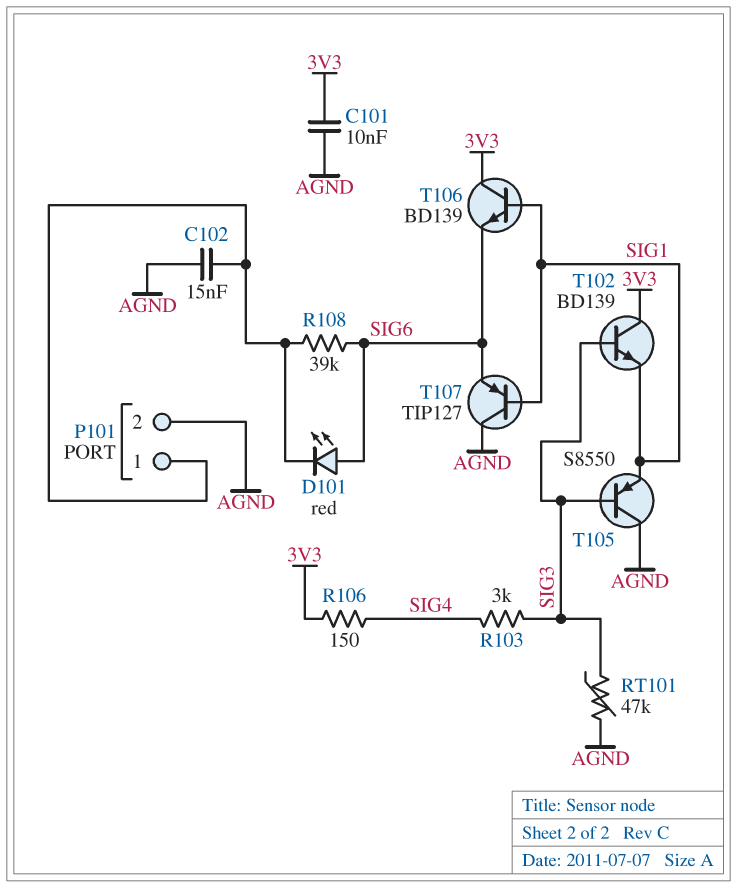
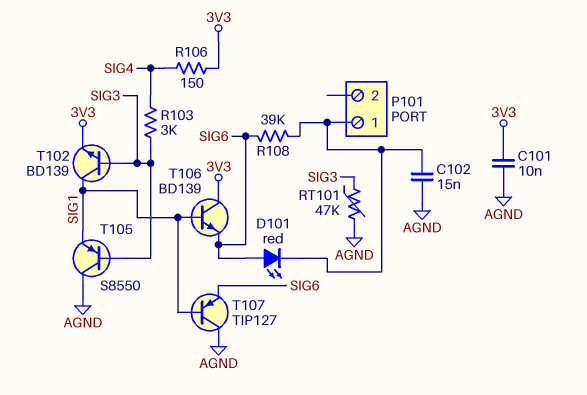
P101 pin 2: AGND -> none
T102: NPN BD139 (B SIG3, C 3V3, E SIG1) -> NPN BD139 (B SIG3, C SIG1, E 3V3)

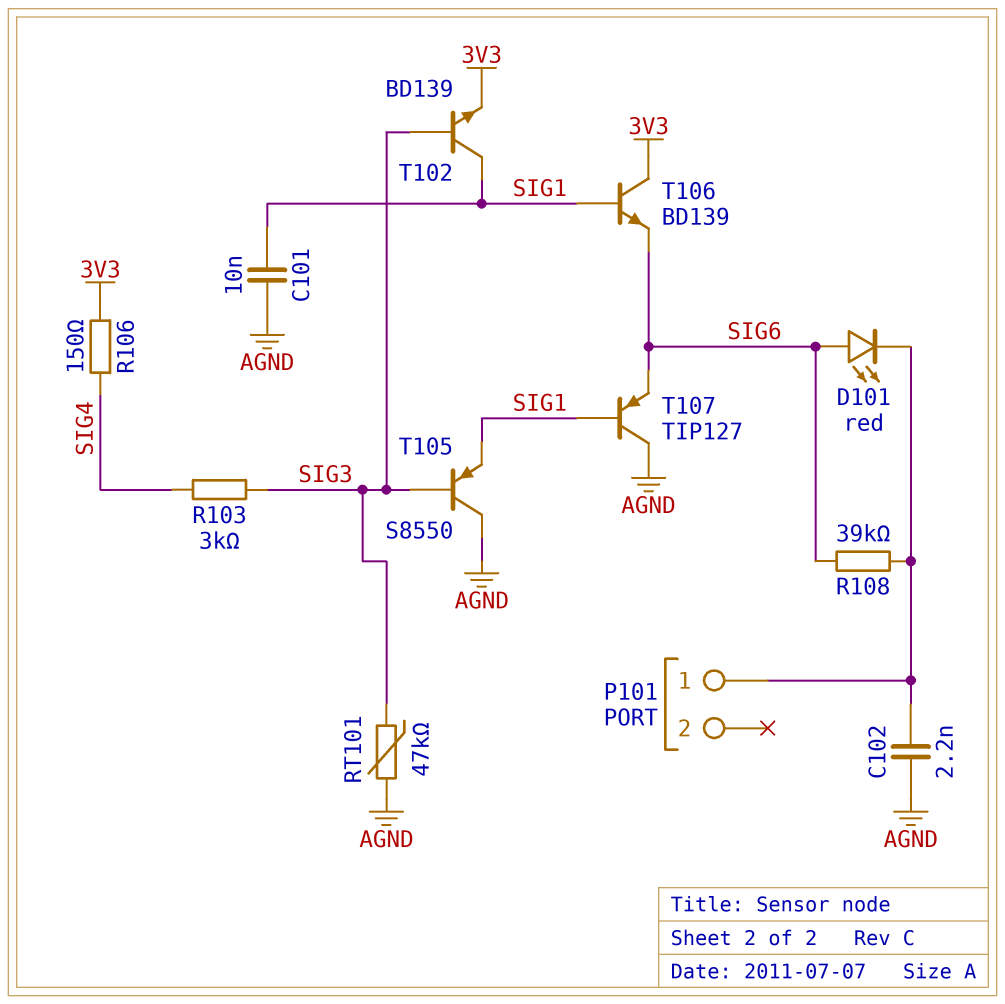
C101: 10nF (3V3, AGND) -> 10nF (AGND, SIG1)
C102: 15nF (AGND, P101/1) -> 2.2nF (AGND, P101/1)

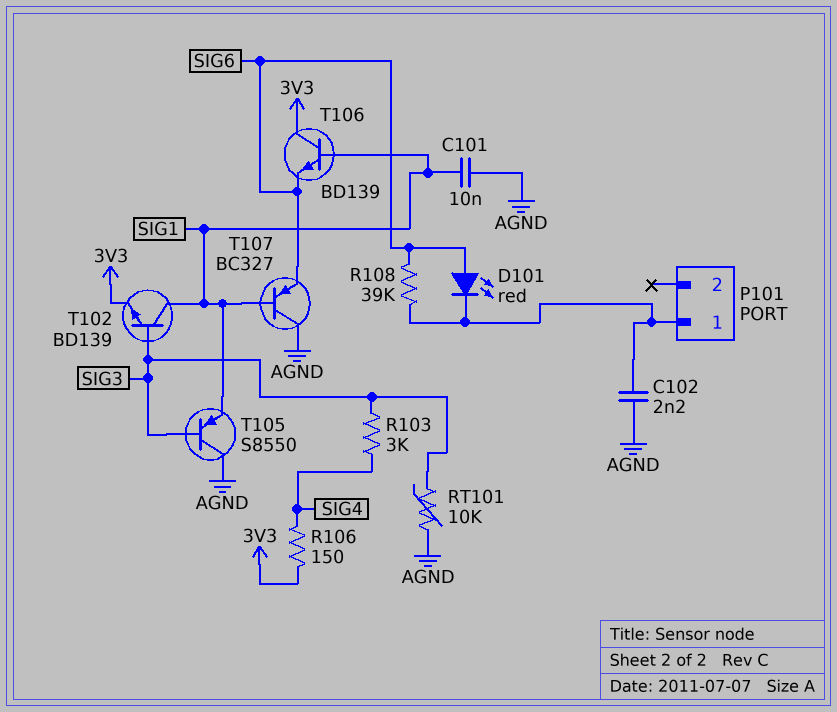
RT101: 47k (AGND, SIG3) -> 10k (AGND, SIG3)
T107: PNP TIP127 (B SIG1, C AGND, E SIG6) -> PNP BC327 (B SIG1, C AGND, E SIG6)

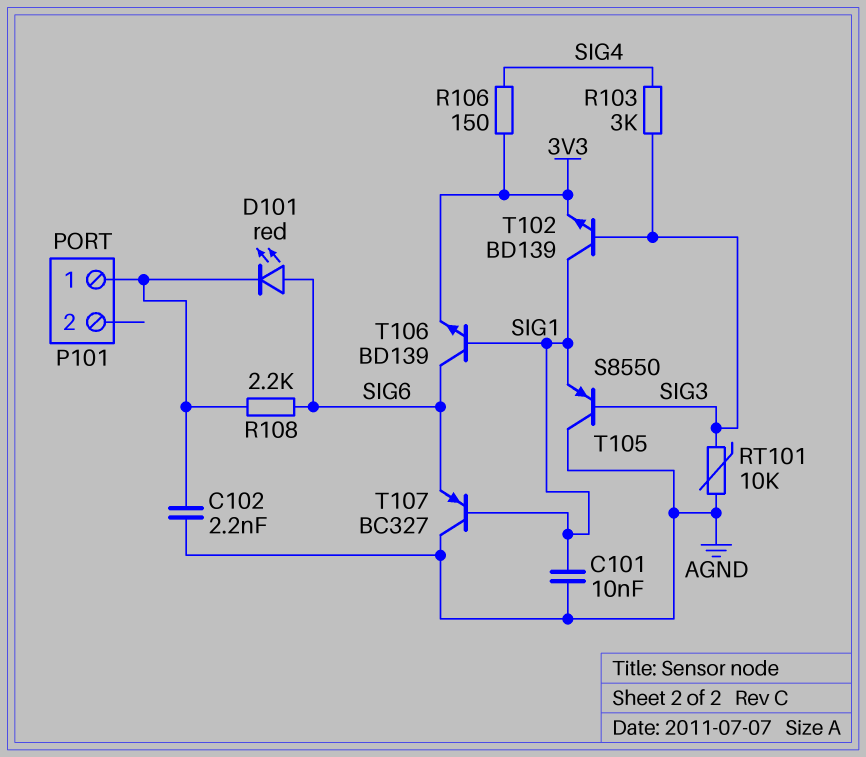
R108: 39k (P101/1, SIG6) -> 2.2k (P101/1, SIG6)
T106: NPN BD139 (B SIG1, C 3V3, E SIG6) -> NPN BD139 (B SIG1, C SIG6, E 3V3)

